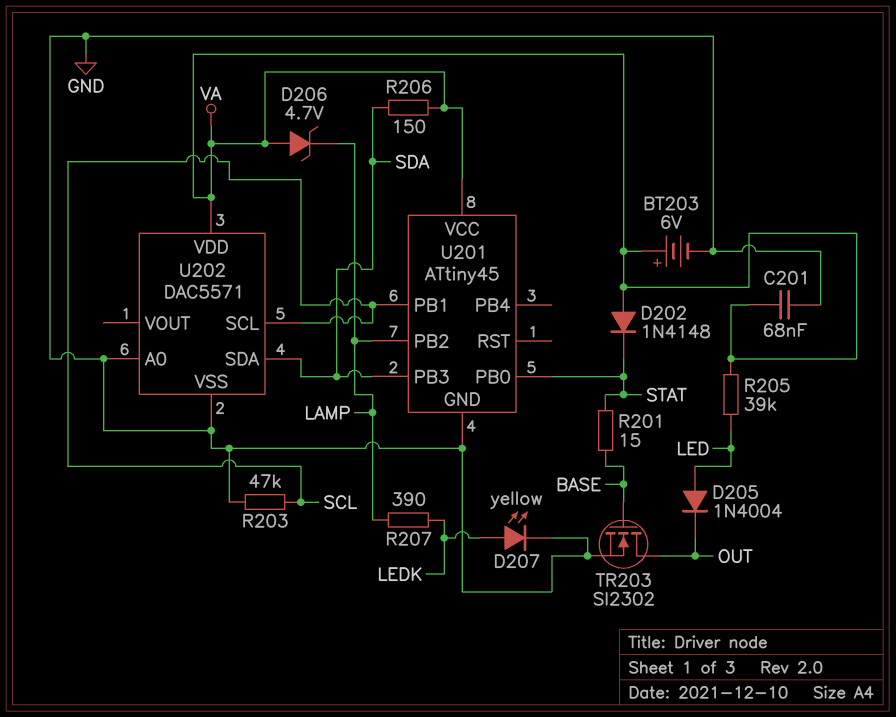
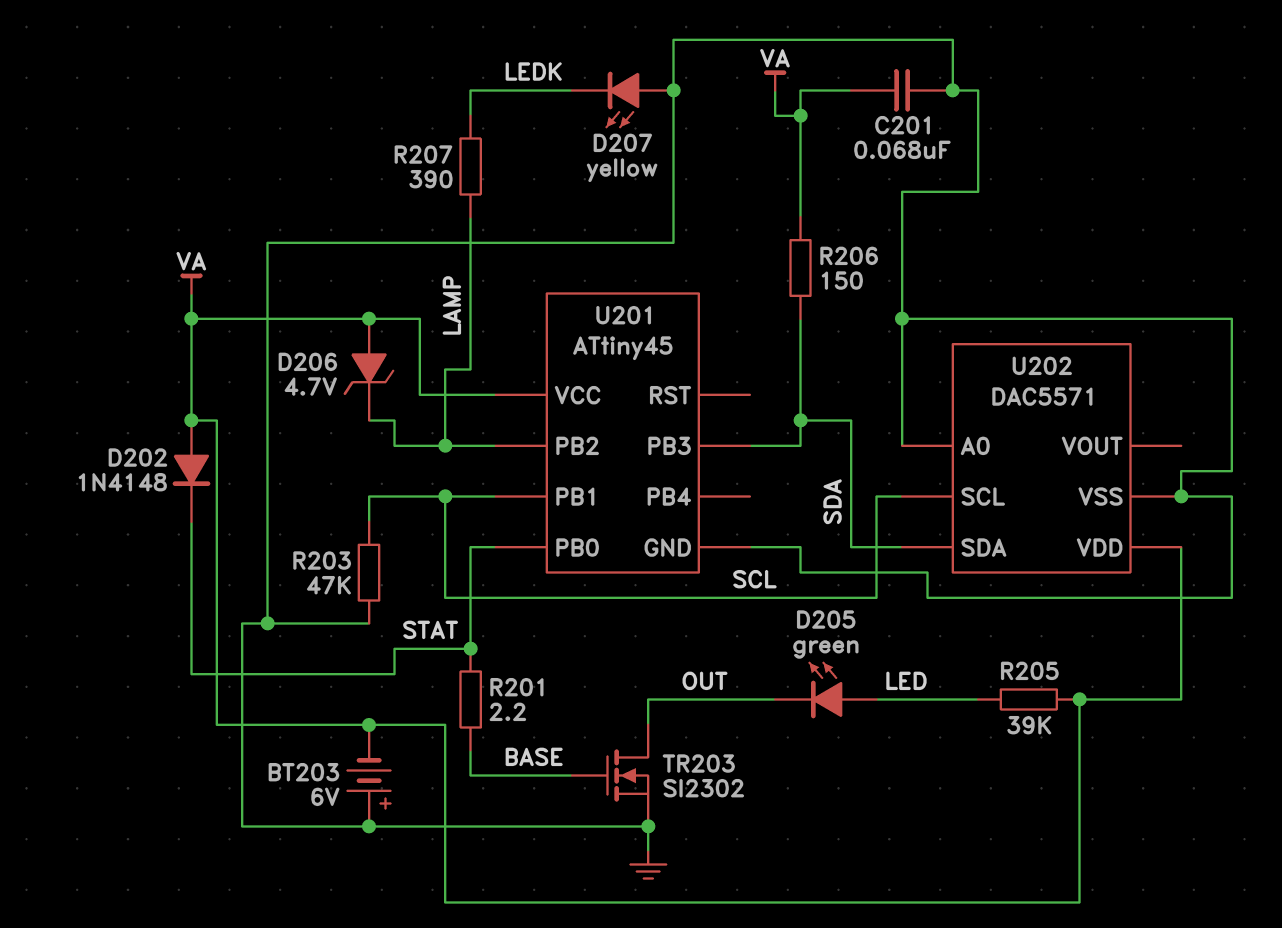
BT203: 6V (plus VA, minus GND) -> 6V (plus GND, minus VA)
D205: diode 1N4004 (A LED, K OUT) -> LED green (A LED, K OUT)
D207: LED yellow (A LEDK, K GND) -> LED yellow (A GND, K LEDK)
R201: 15 (BASE, STAT) -> 2.2 (BASE, STAT)

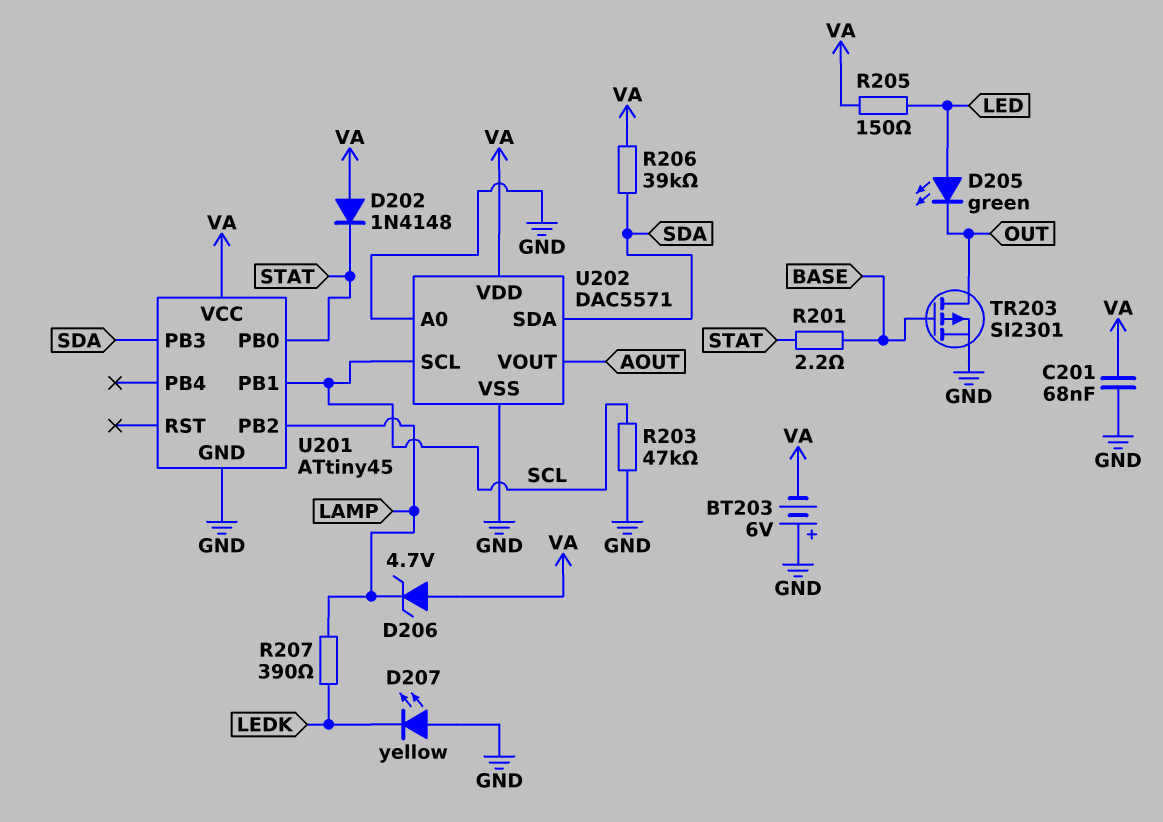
R205: 39k (LED, VA) -> 150 (LED, VA)
R206: 150 (SDA, VA) -> 39k (SDA, VA)
TR203: NMOS SI2302 (G BASE, D OUT, S GND) -> PMOS SI2301 (G BASE, D OUT, S GND)
U202 pin VOUT: none -> AOUT

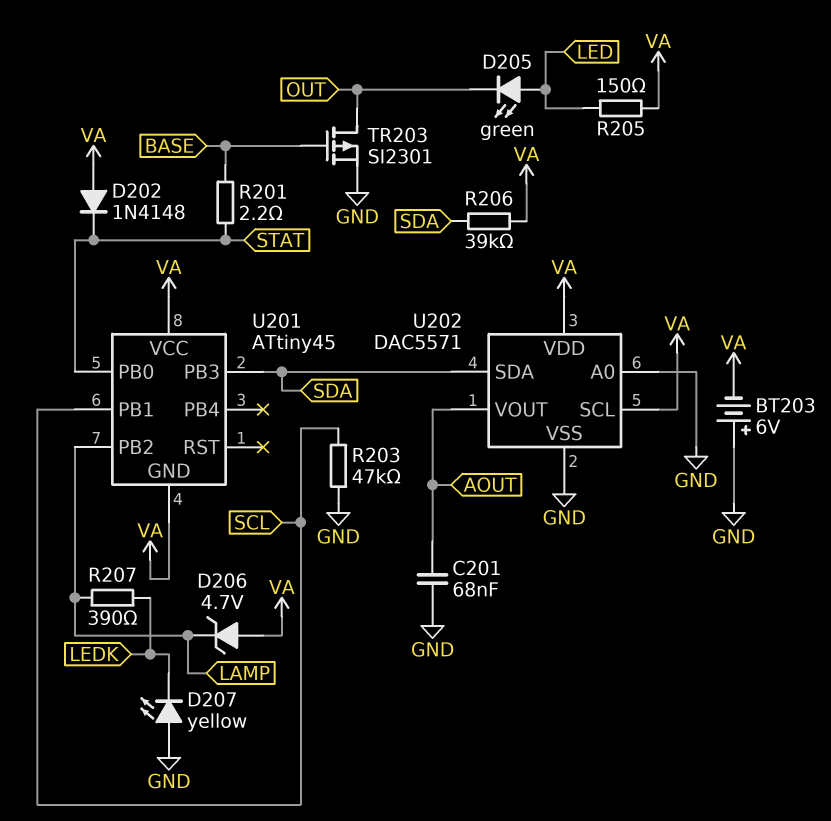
C201: 68nF (GND, VA) -> 68nF (AOUT, GND)
U201 pin GND: GND -> VA
U202 pin SCL: SCL -> VA

